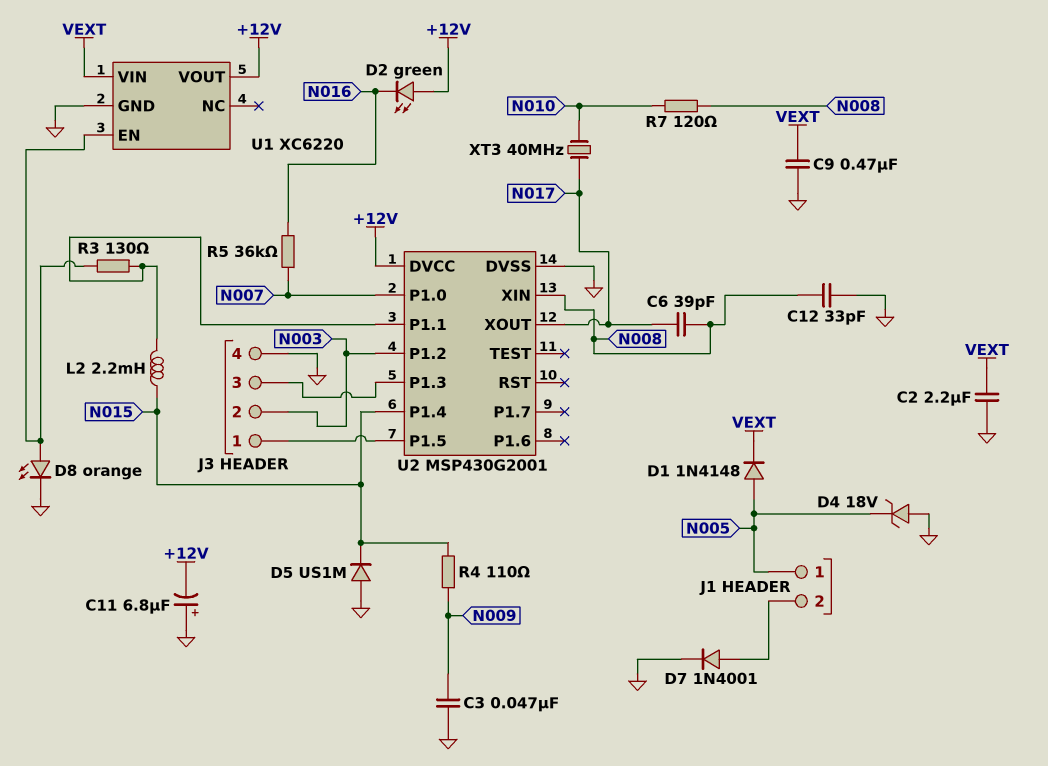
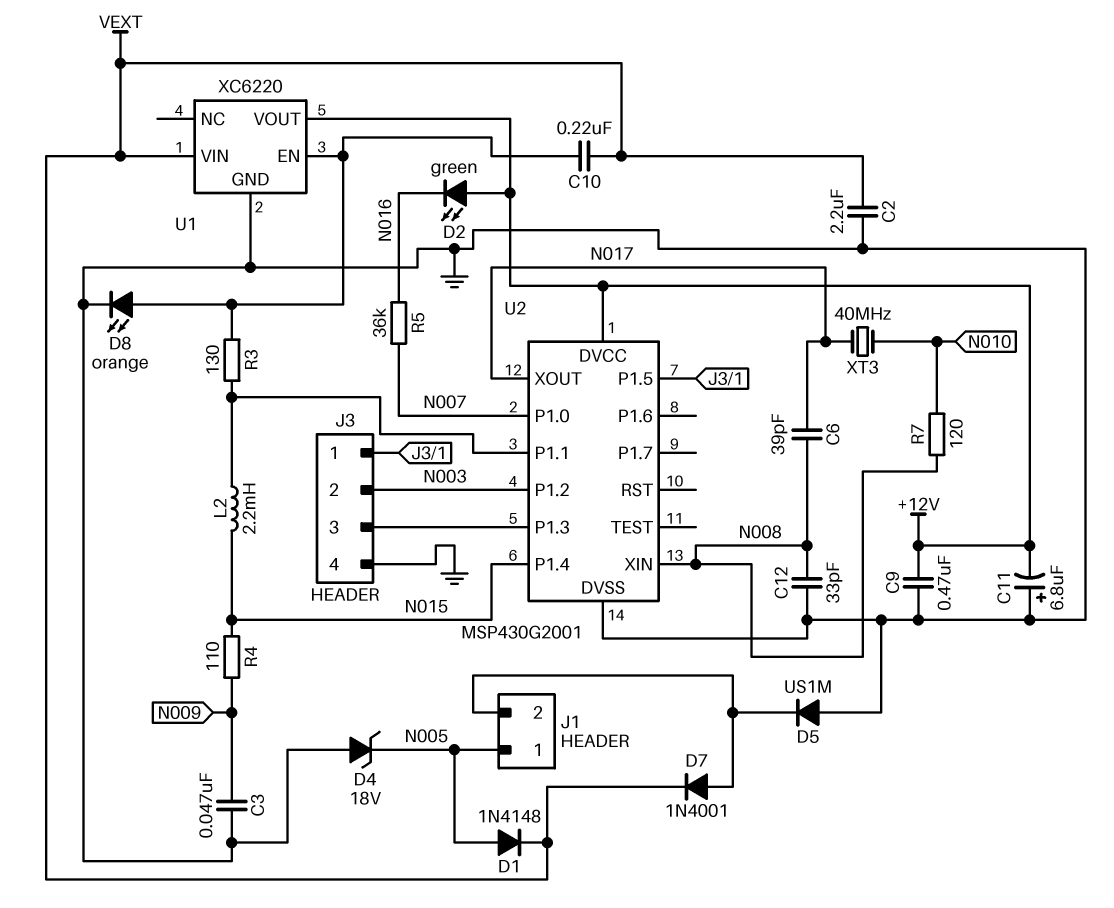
C9: 470nF (GND, VEXT) -> 470nF (+12V, GND)
C10: none -> 220nF (U1/EN, VEXT)
D5: diode US1M (A GND, K N015) -> diode US1M (A GND, K J1/2)
D7: diode 1N4001 (A J1/2, K GND) -> diode 1N4001 (A J1/2, K VEXT)

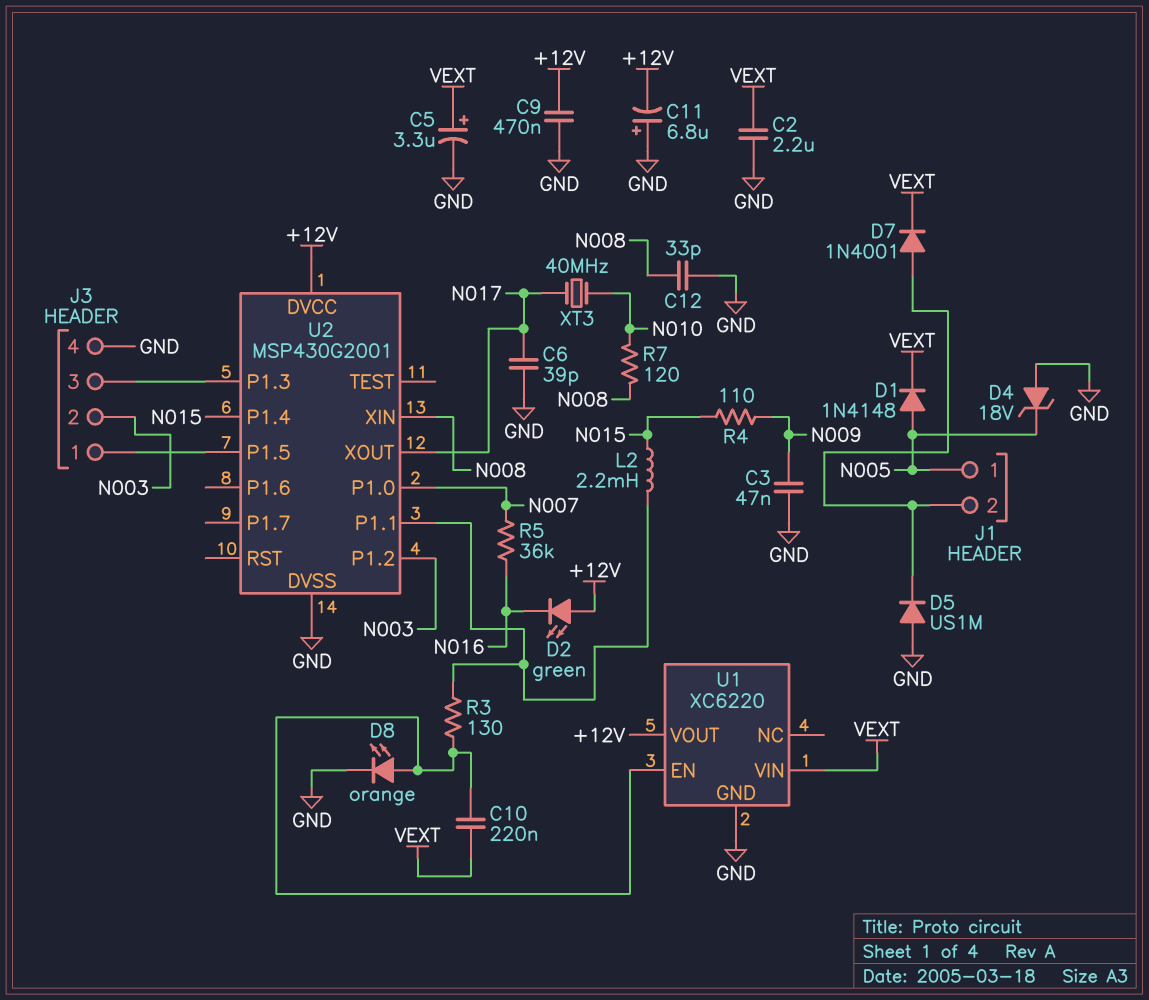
C5: none -> 3.3uF (plus VEXT, minus GND)
C6: 39pF (N008, N017) -> 39pF (GND, N017)

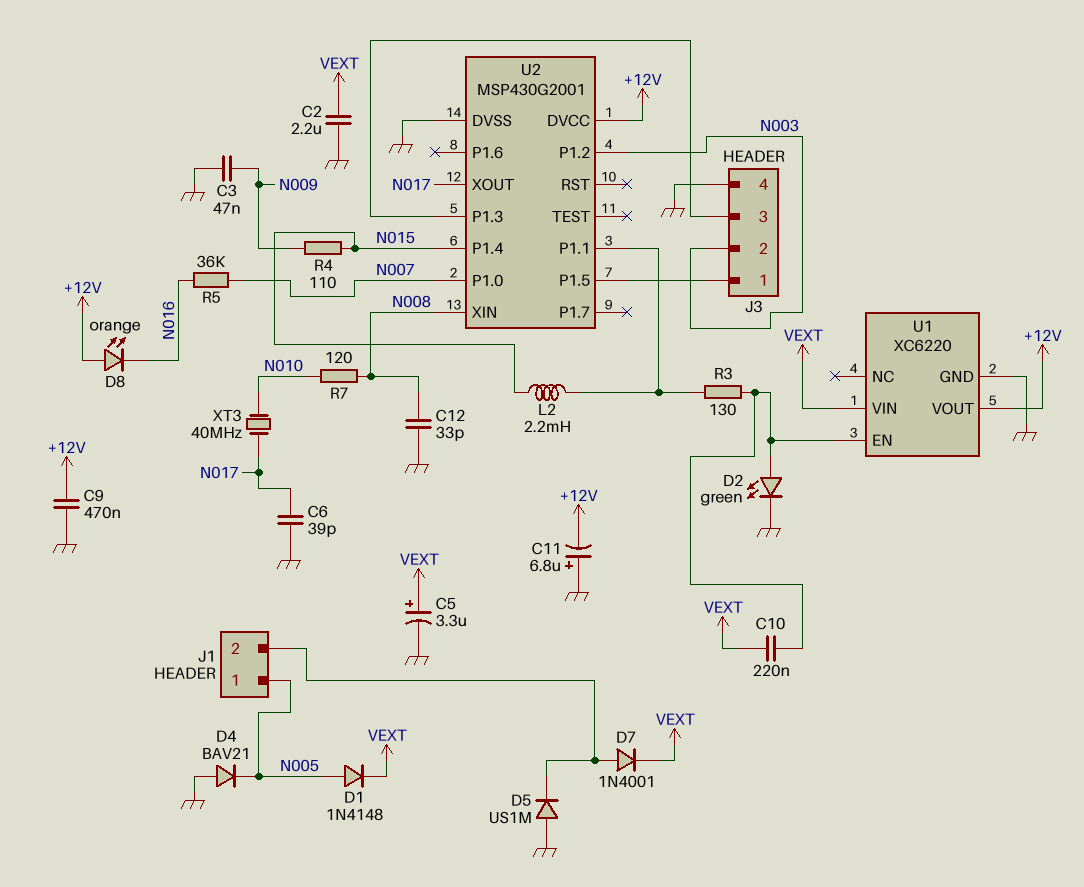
D2: LED green (A +12V, K N016) -> LED green (A U1/EN, K GND)
D4: zener 18V (A GND, K N005) -> diode BAV21 (A GND, K N005)
D8: LED orange (A U1/EN, K GND) -> LED orange (A +12V, K N016)

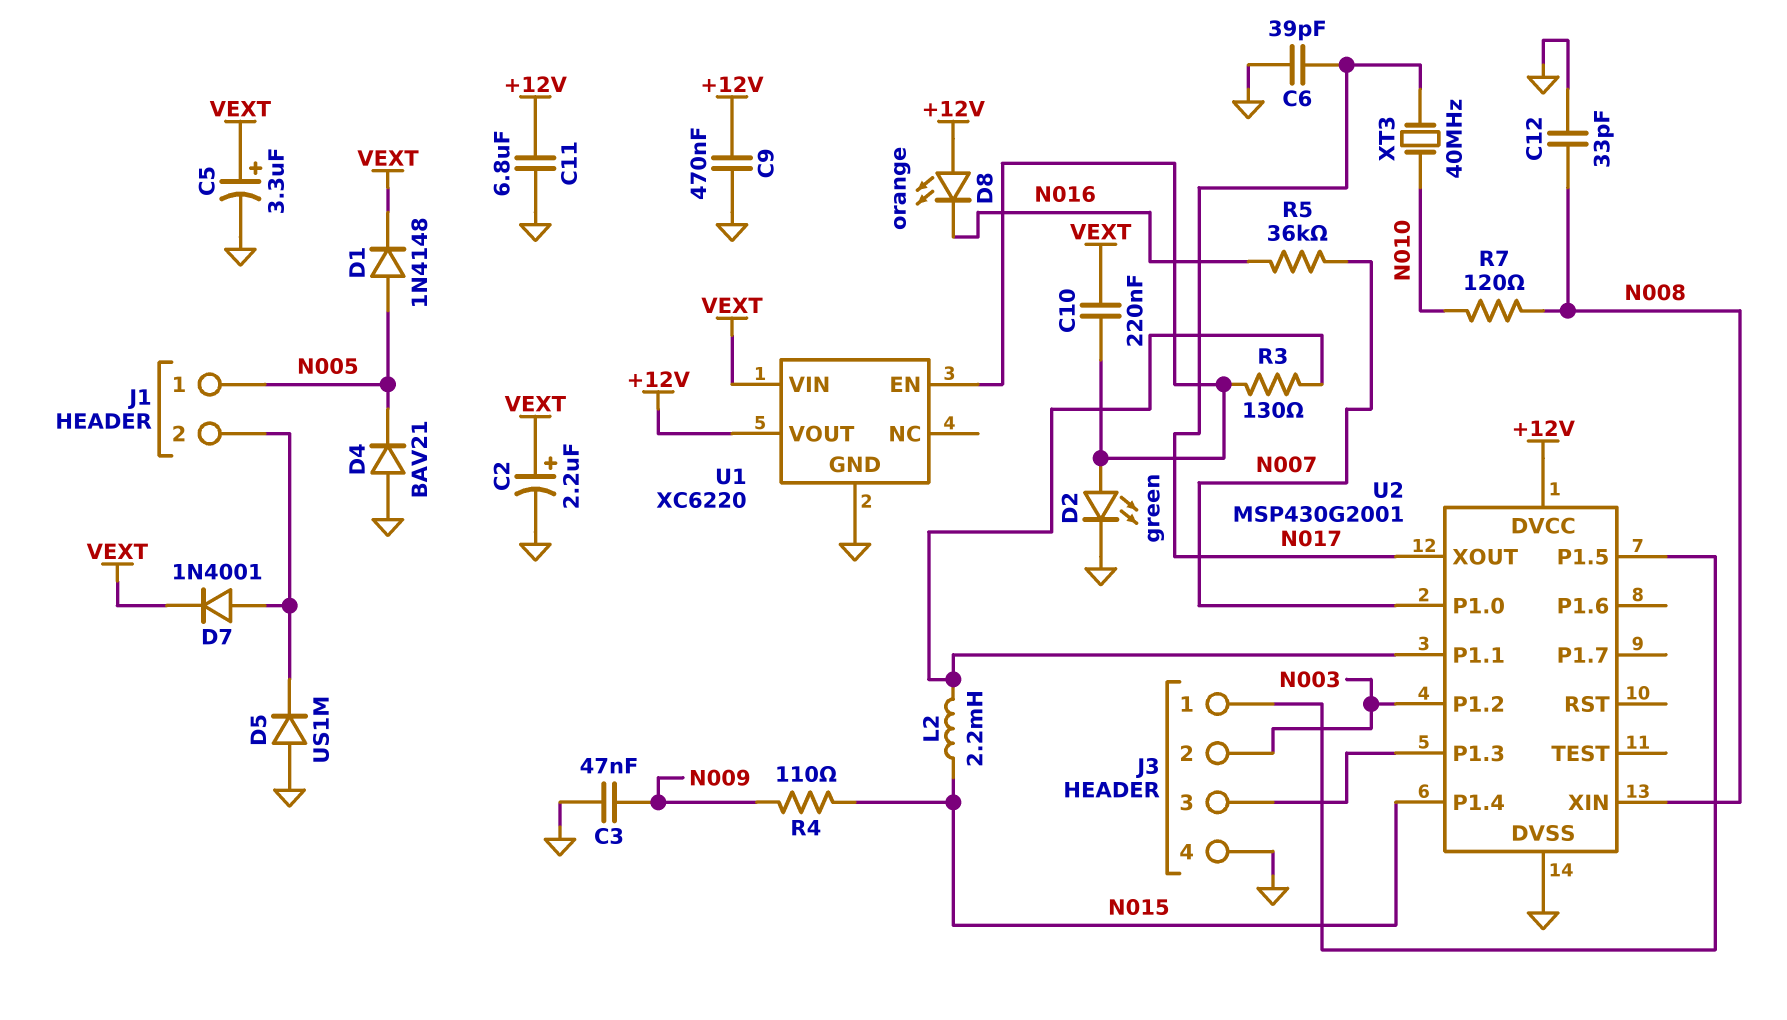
C2: 2.2uF (GND, VEXT) -> 2.2uF (plus VEXT, minus GND)
C11: 6.8uF (plus GND, minus +12V) -> 6.8uF (+12V, GND)

